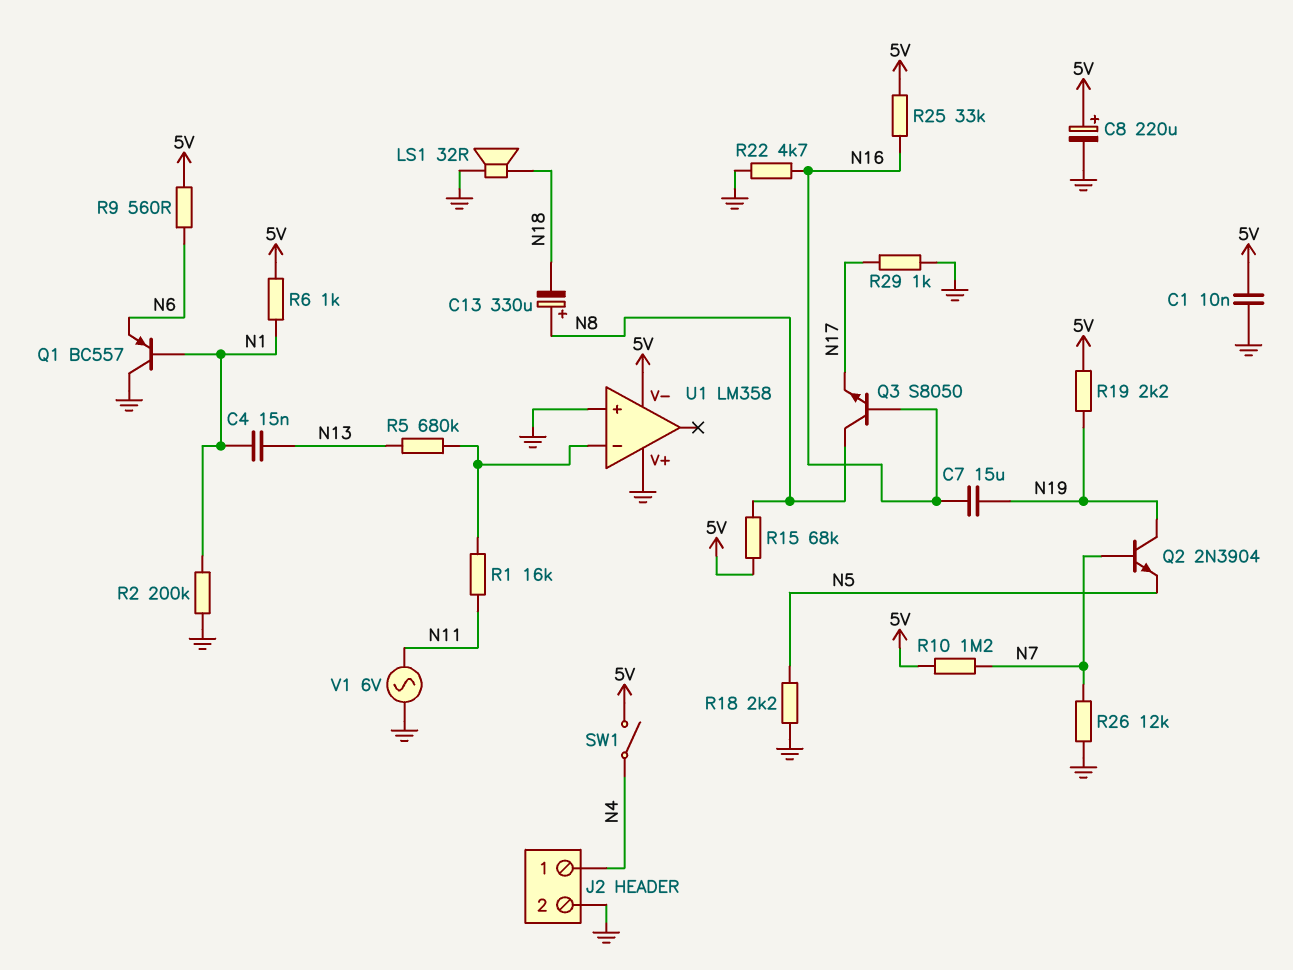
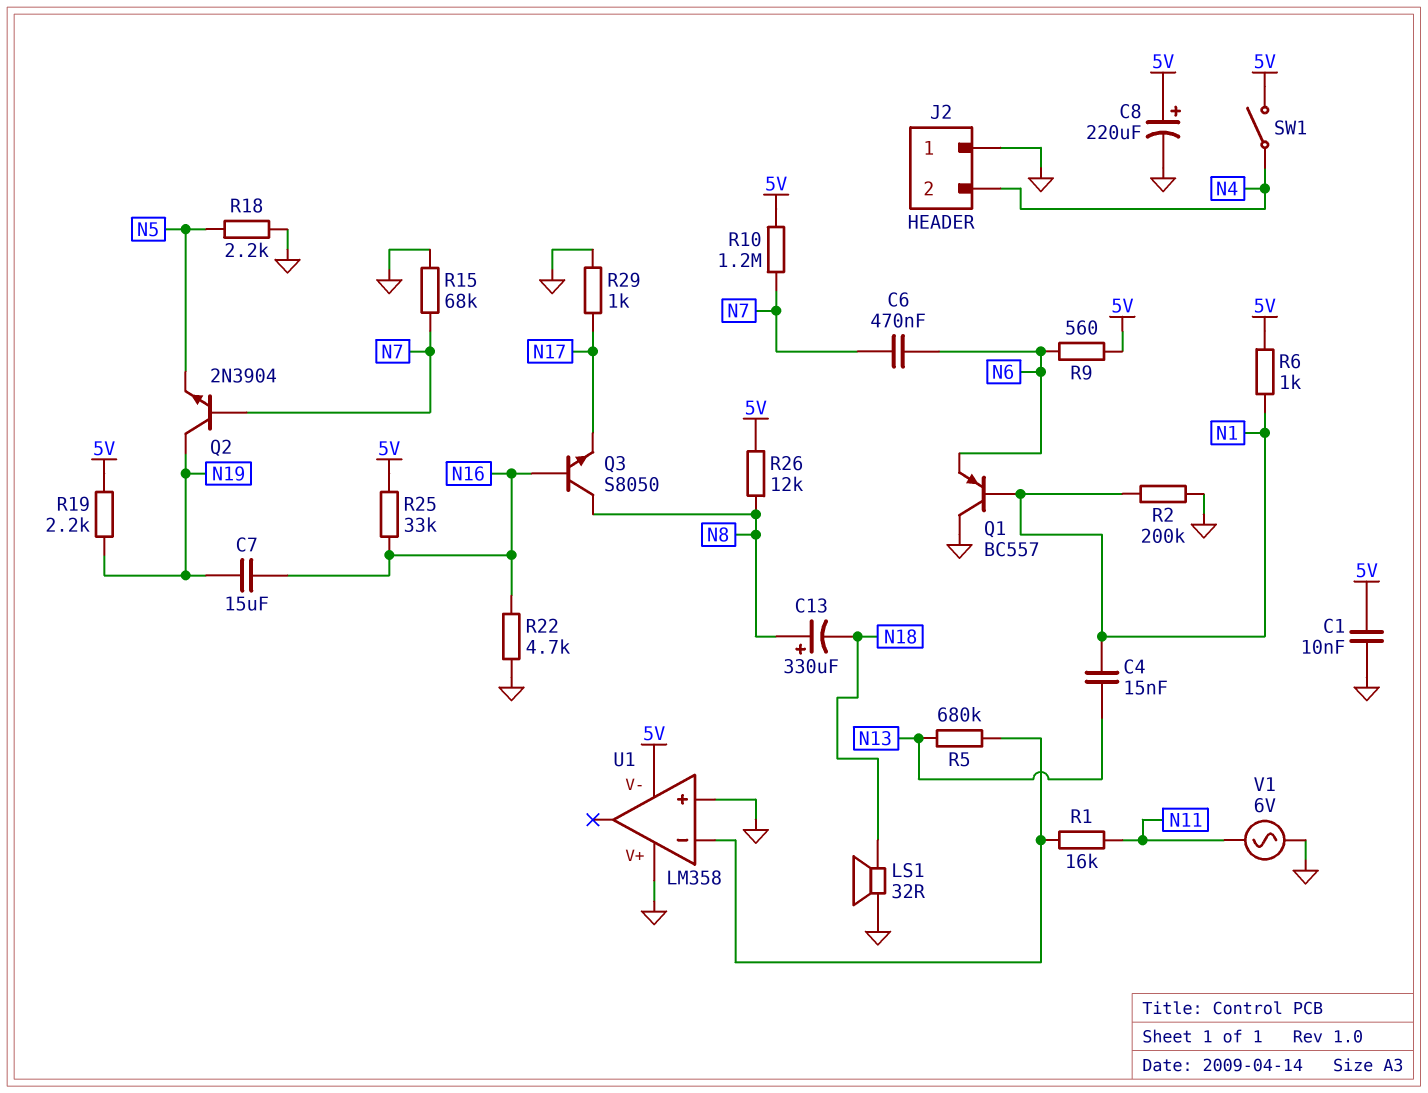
C6: none -> 470nF (N6, N7)
J2 pin 1: N4 -> GND
J2 pin 2: GND -> N4
R15: 68k (5V, N8) -> 68k (GND, N7)
R26: 12k (GND, N7) -> 12k (5V, N8)

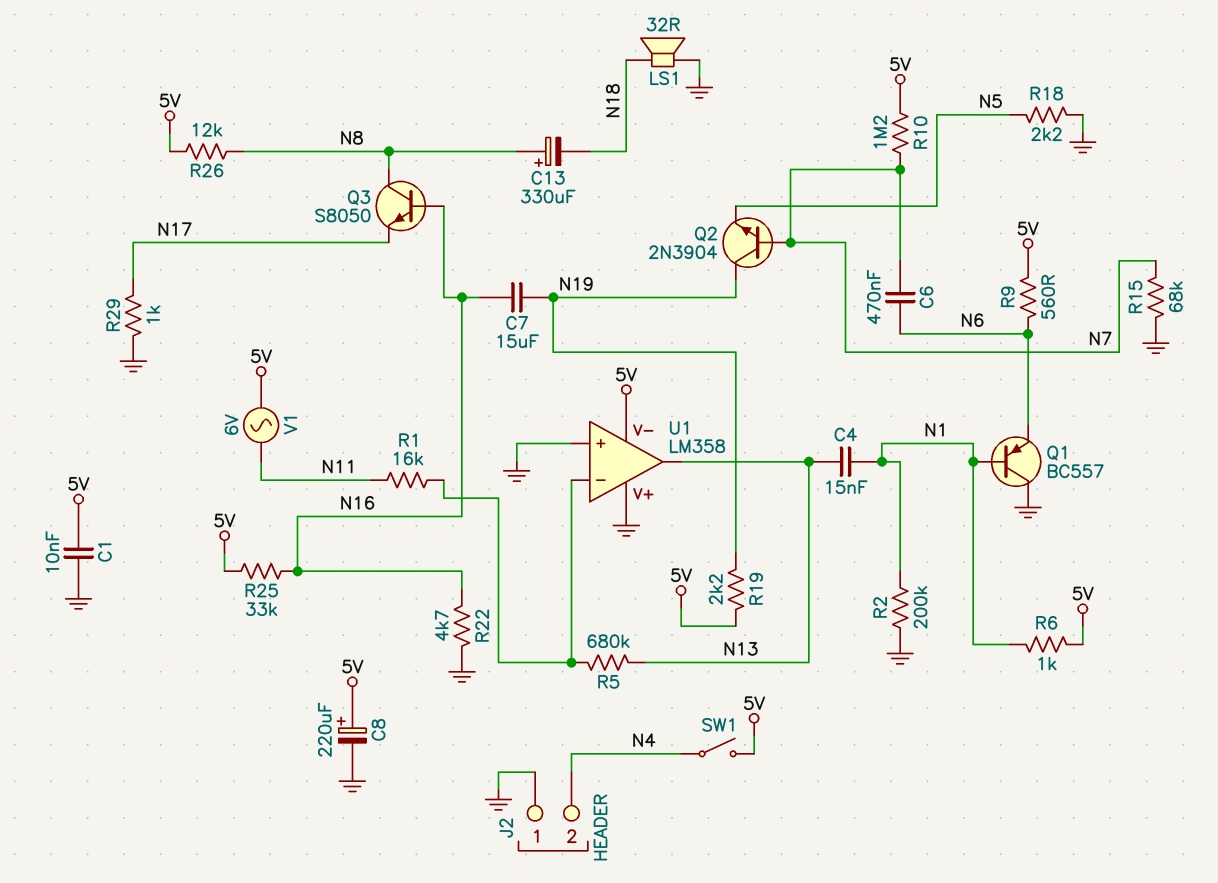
U1 pin out: none -> N13
V1: AC 6V (GND, N11) -> AC 6V (5V, N11)

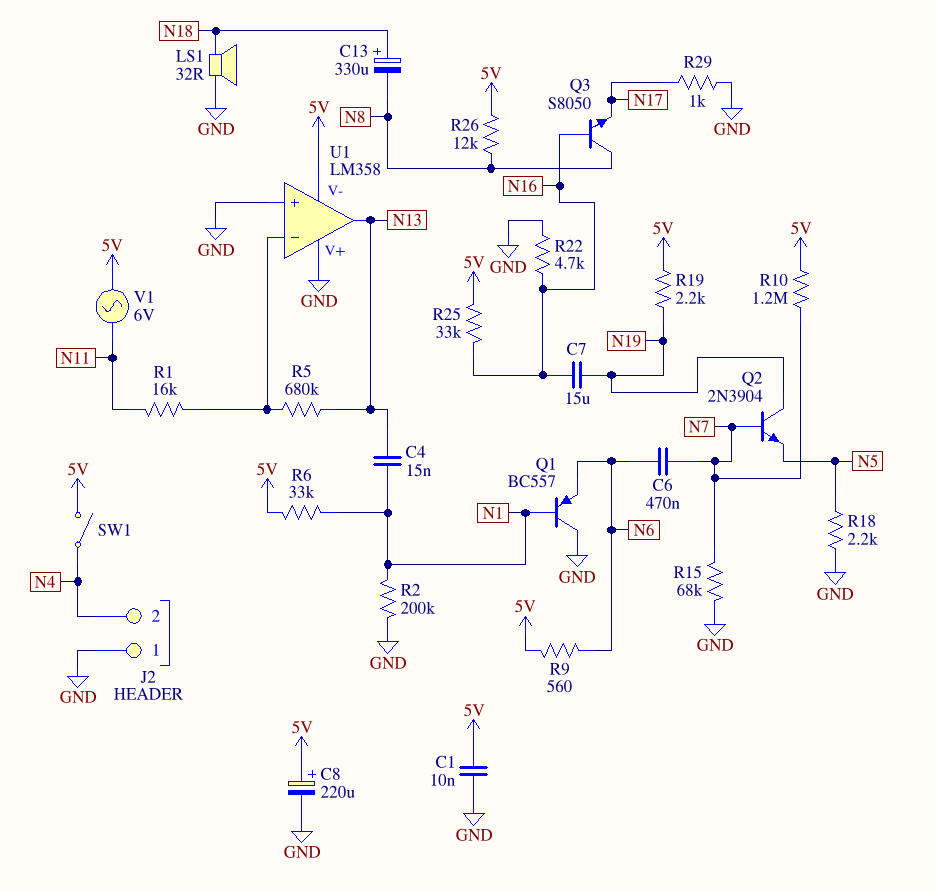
C13: 330uF (plus N8, minus N18) -> 330uF (plus N18, minus N8)
R6: 1k (5V, N1) -> 33k (5V, N1)

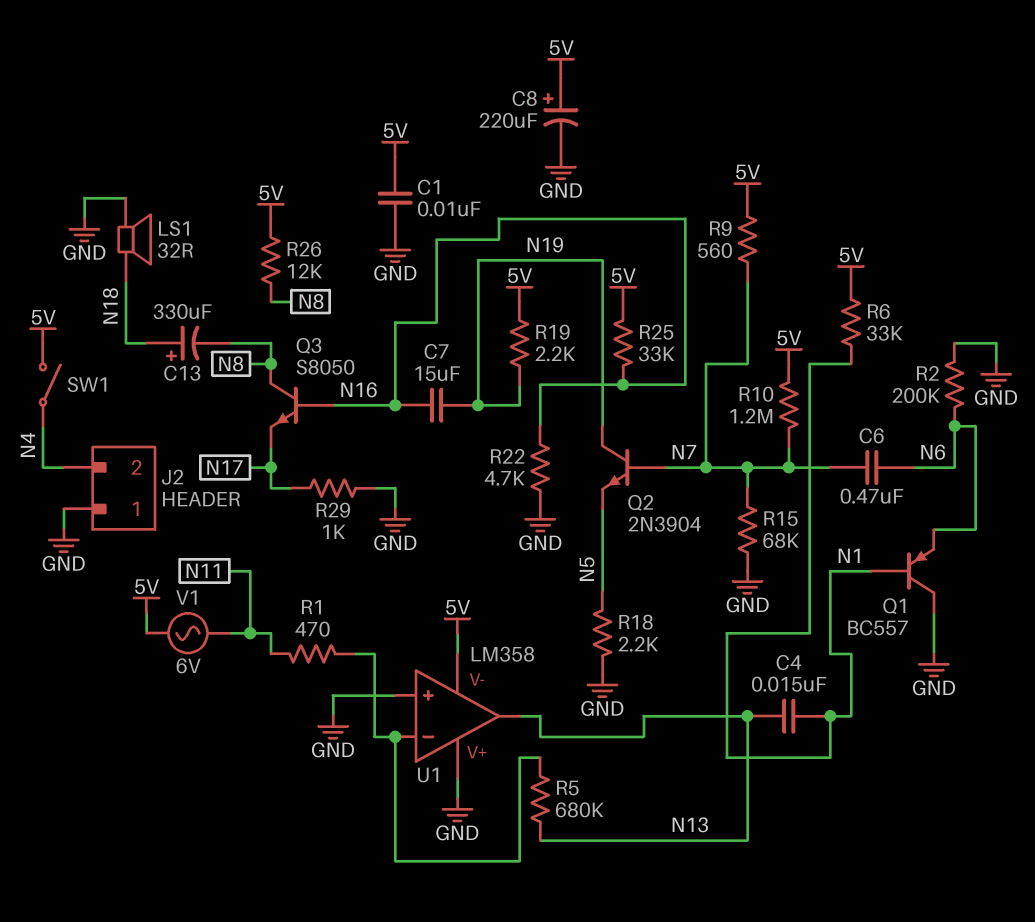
R1: 16k (N11, U1/in-) -> 470 (N11, U1/in-)
R2: 200k (GND, N1) -> 200k (GND, N6)
R9: 560 (5V, N6) -> 560 (5V, N7)

